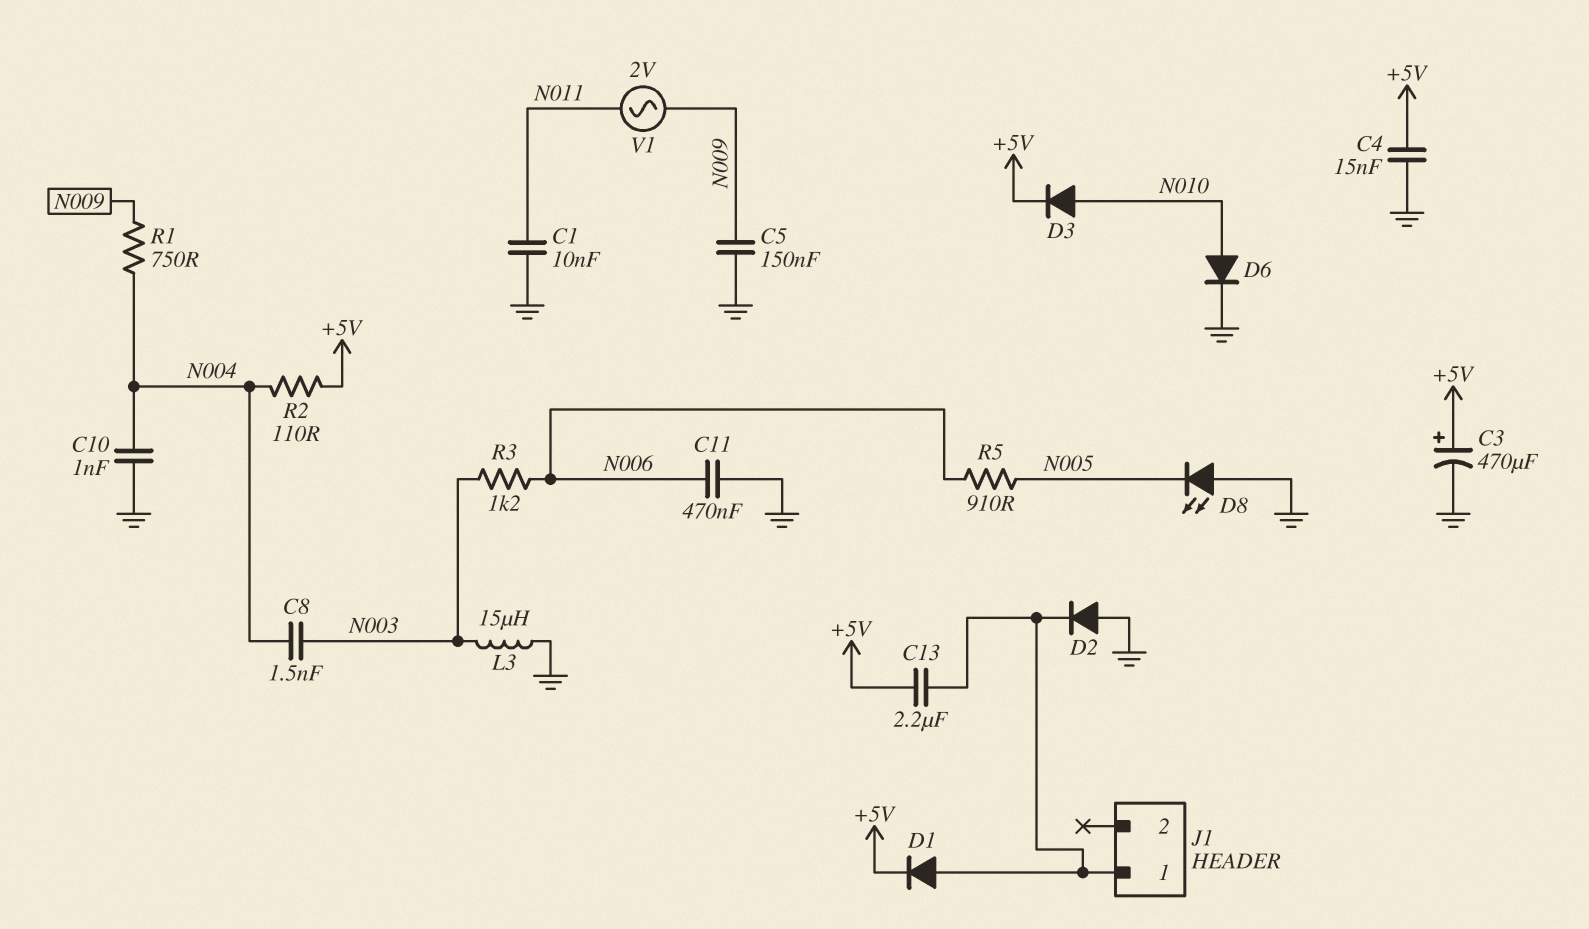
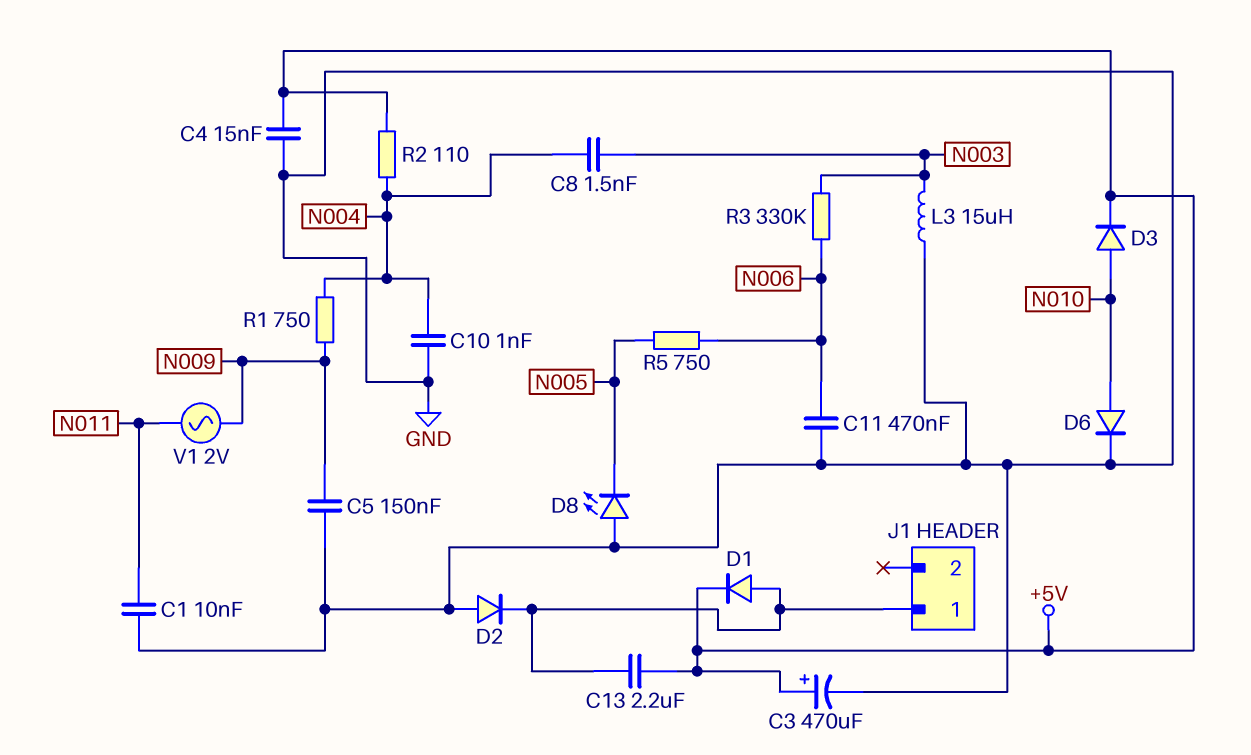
R3: 1.2k (N003, N006) -> 330k (N003, N006)
R5: 910 (N005, N006) -> 750 (N005, N006)

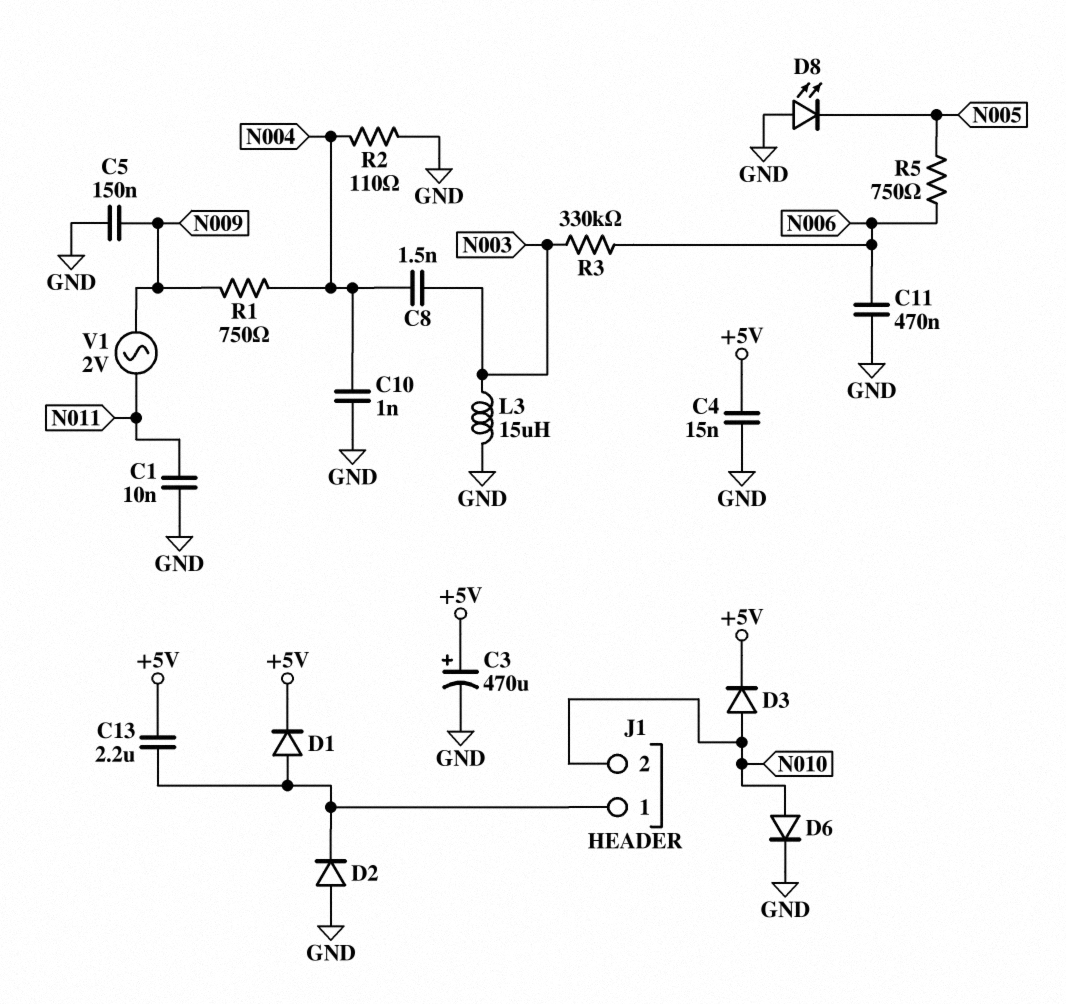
J1 pin 2: none -> N010
R2: 110 (+5V, N004) -> 110 (GND, N004)

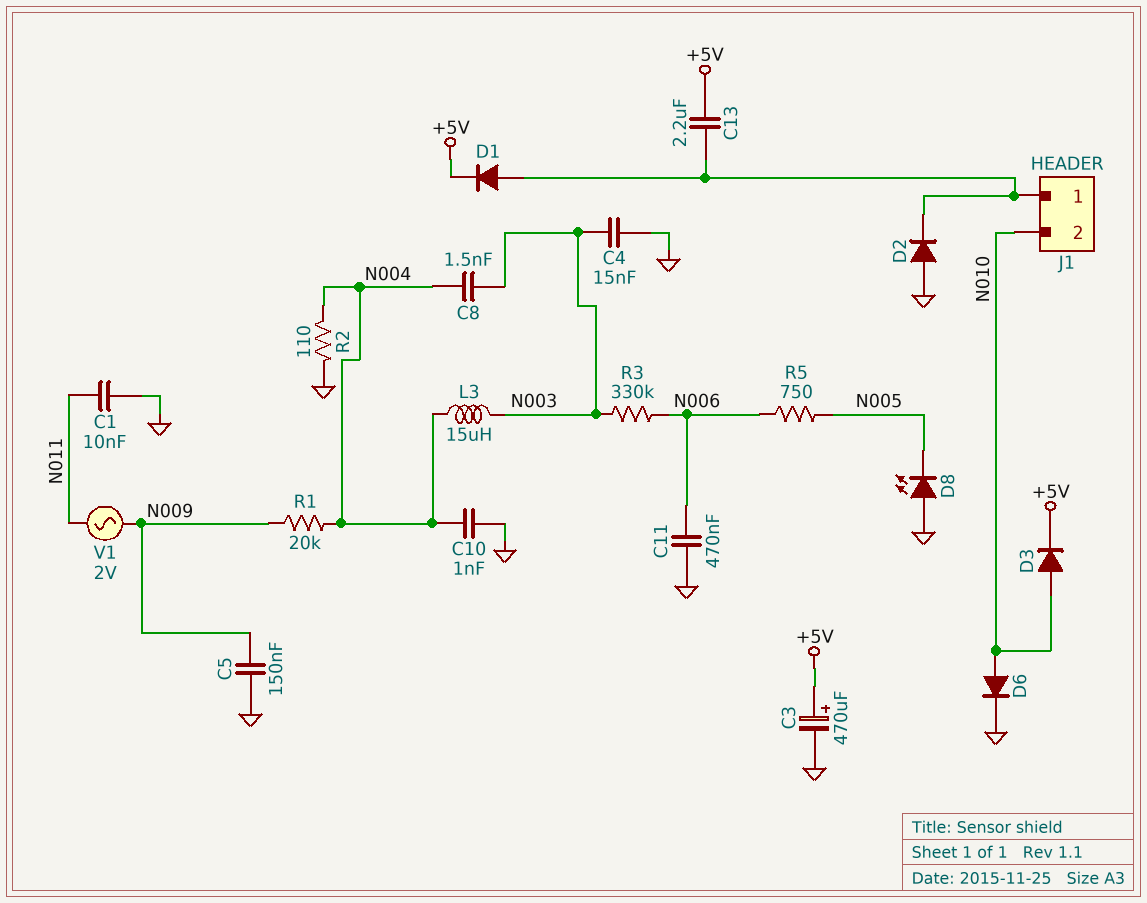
C4: 15nF (+5V, GND) -> 15nF (GND, N003)
L3: 15uH (GND, N003) -> 15uH (N003, N004)
R1: 750 (N004, N009) -> 20k (N004, N009)

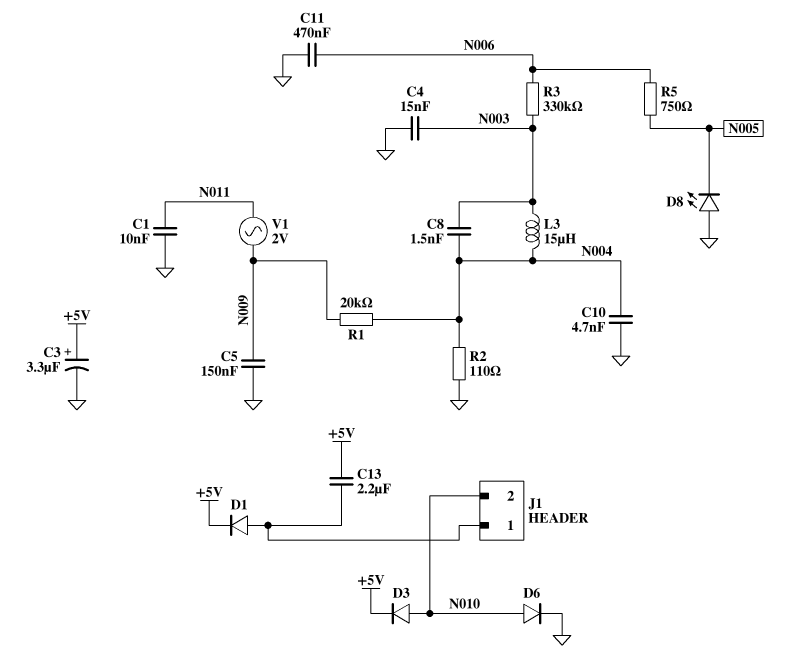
C3: 470uF (plus +5V, minus GND) -> 3.3uF (plus +5V, minus GND)
C10: 1nF (GND, N004) -> 4.7nF (GND, N004)
D2: diode (A GND, K J1/1) -> none

